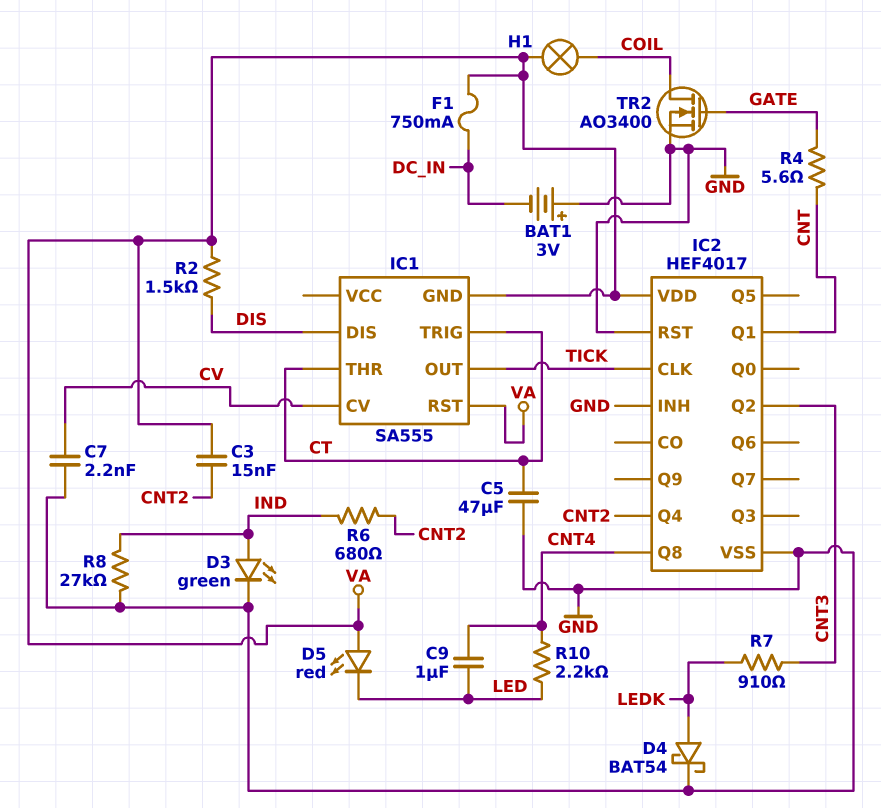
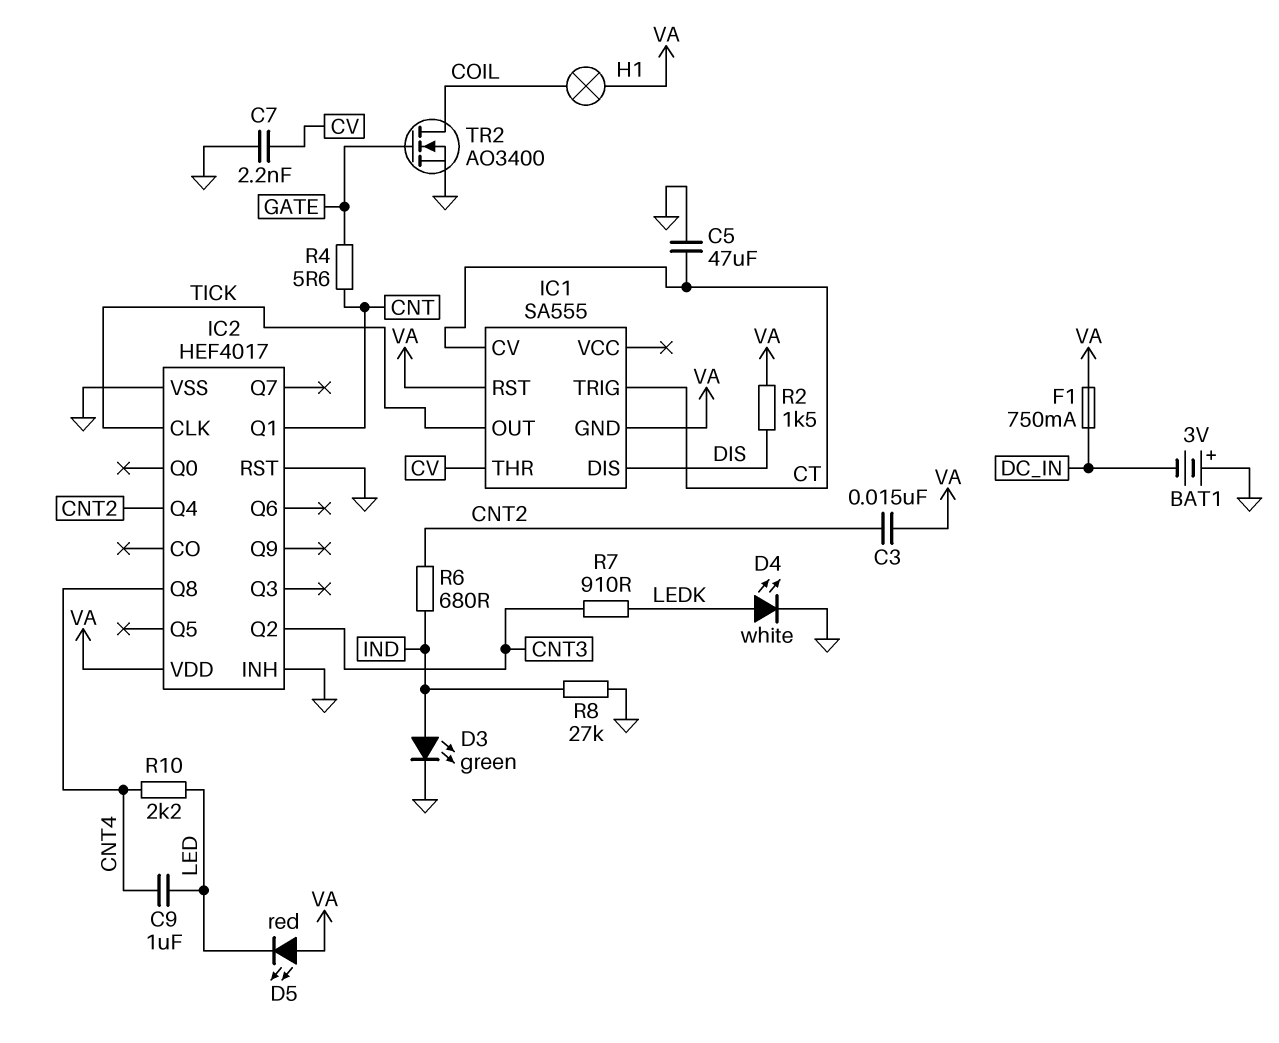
D4: schottky BAT54 (A LEDK, K GND) -> LED white (A LEDK, K GND)
IC1 pin CV: CV -> CT
IC1 pin THR: CT -> CV

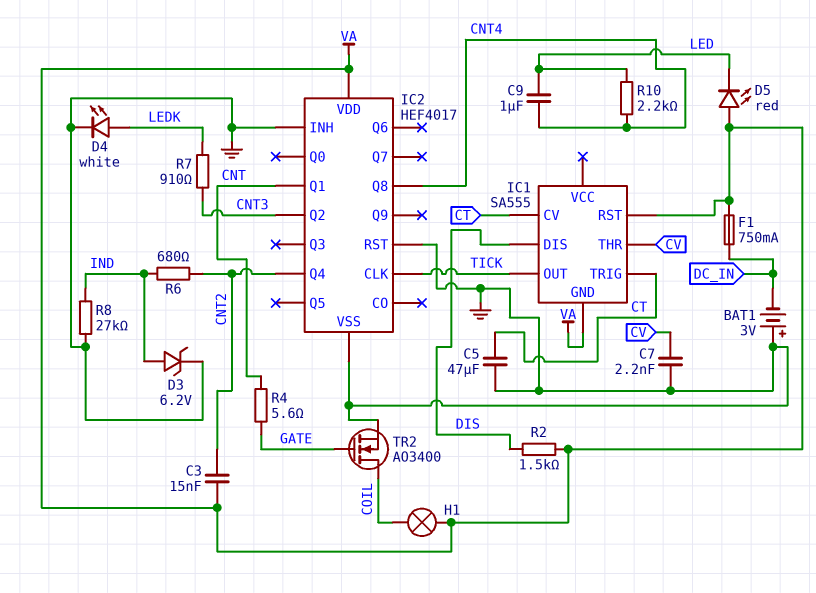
D3: LED green (A IND, K GND) -> zener 6.2V (A IND, K GND)

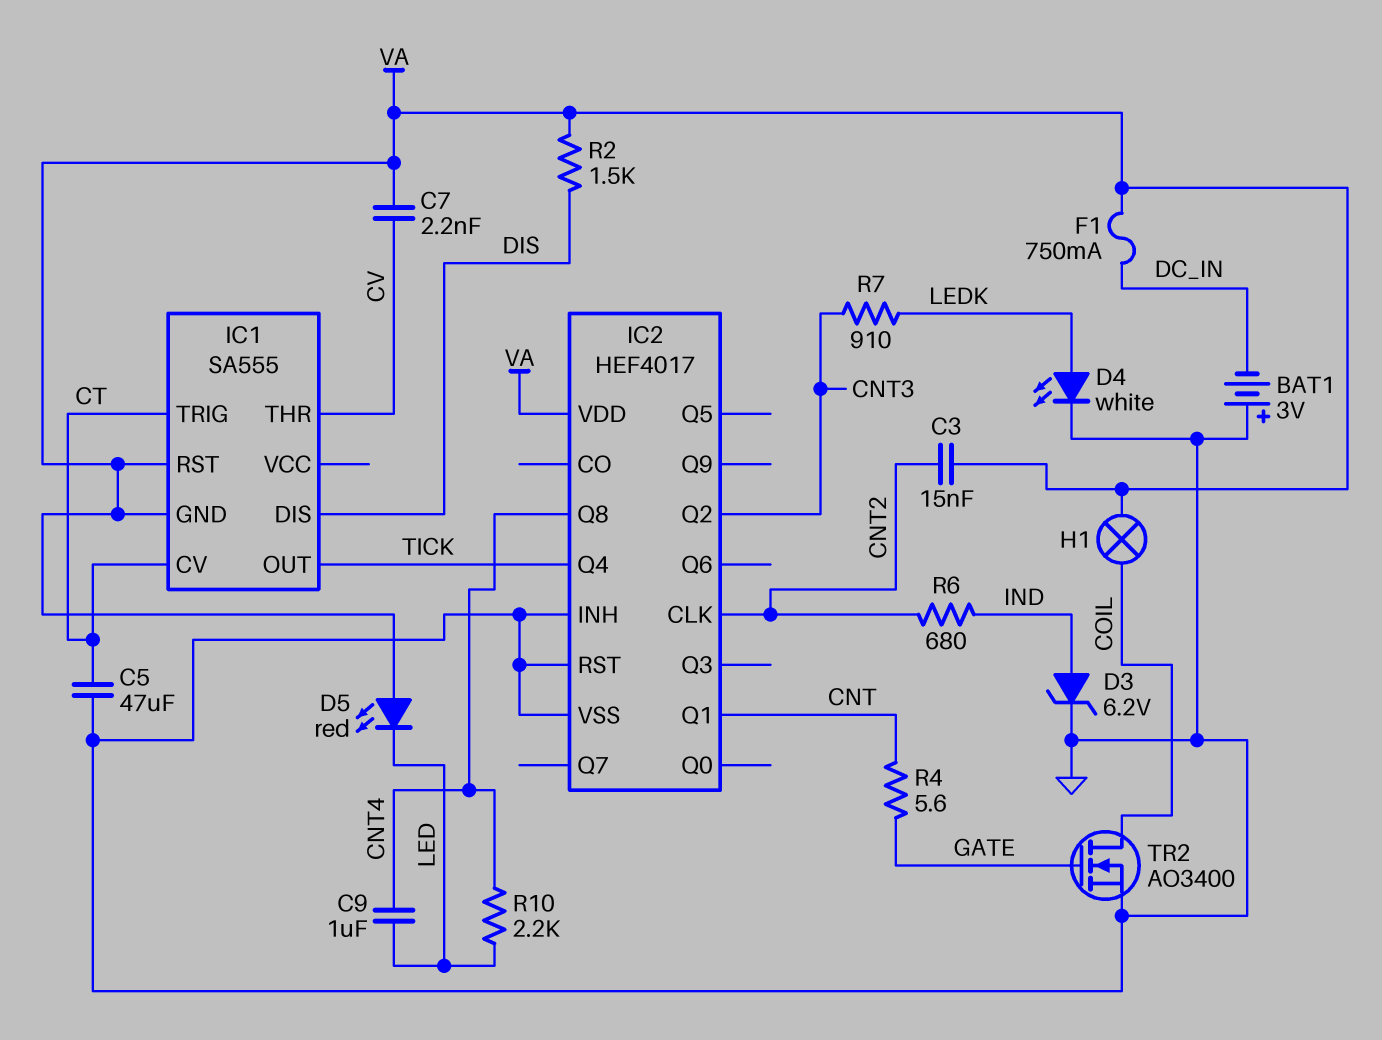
C7: 2.2nF (CV, GND) -> 2.2nF (CV, VA)
IC2 pin CLK: TICK -> CNT2
IC2 pin Q4: CNT2 -> TICK
R8: 27k (GND, IND) -> none

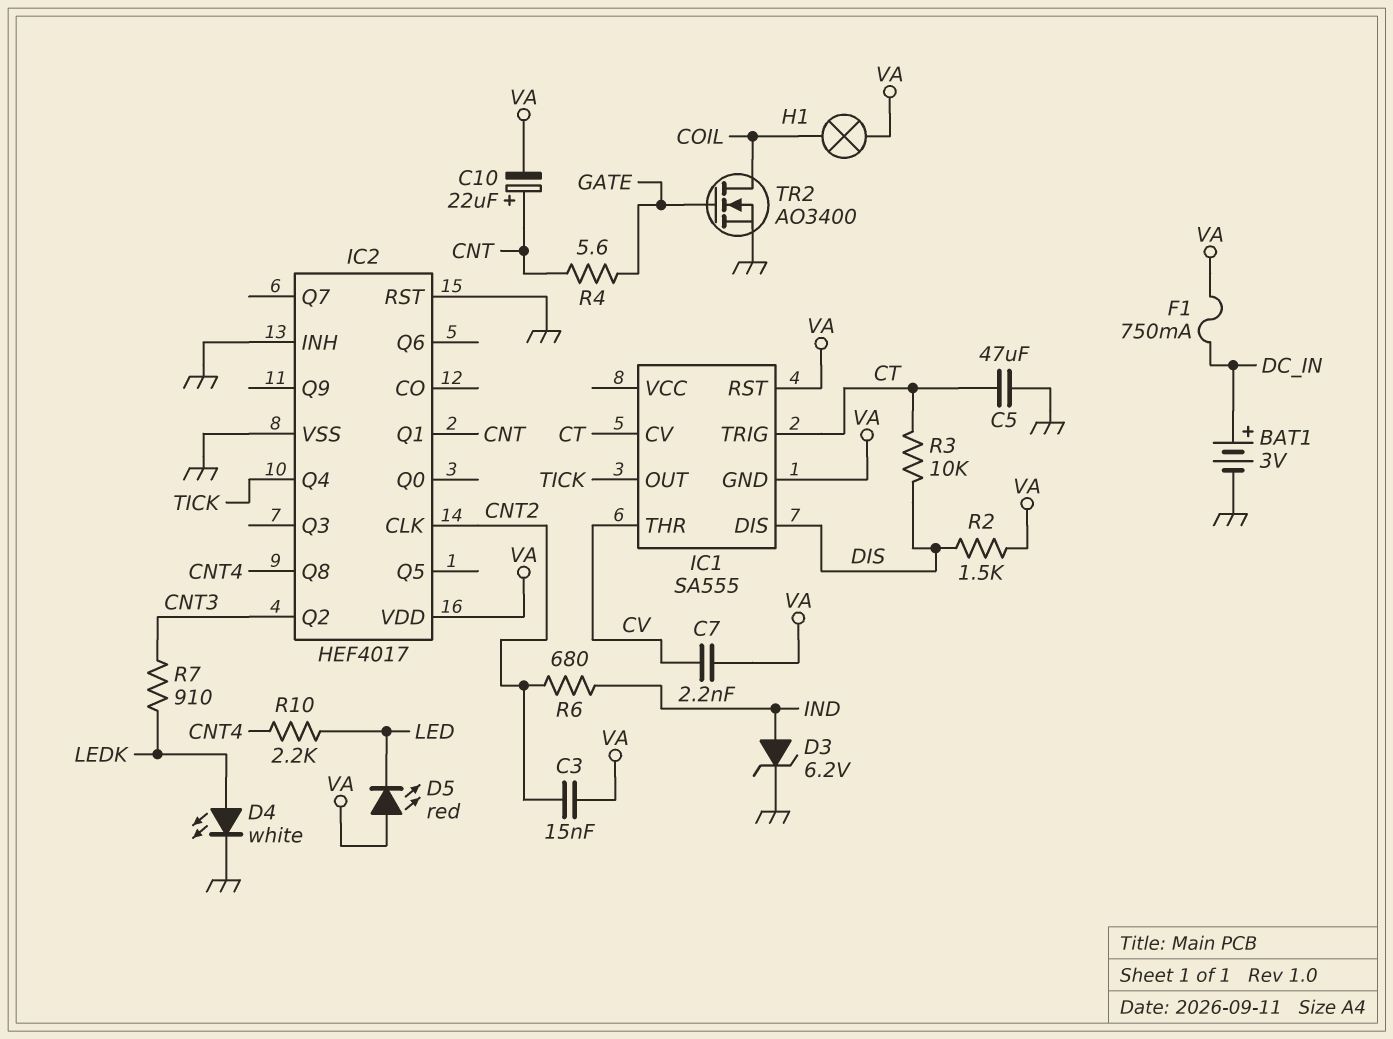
BAT1: 3V (plus GND, minus DC_IN) -> 3V (plus DC_IN, minus GND)
C9: 1uF (CNT4, LED) -> none
C10: none -> 22uF (plus CNT, minus VA)
R3: none -> 10k (CT, DIS)

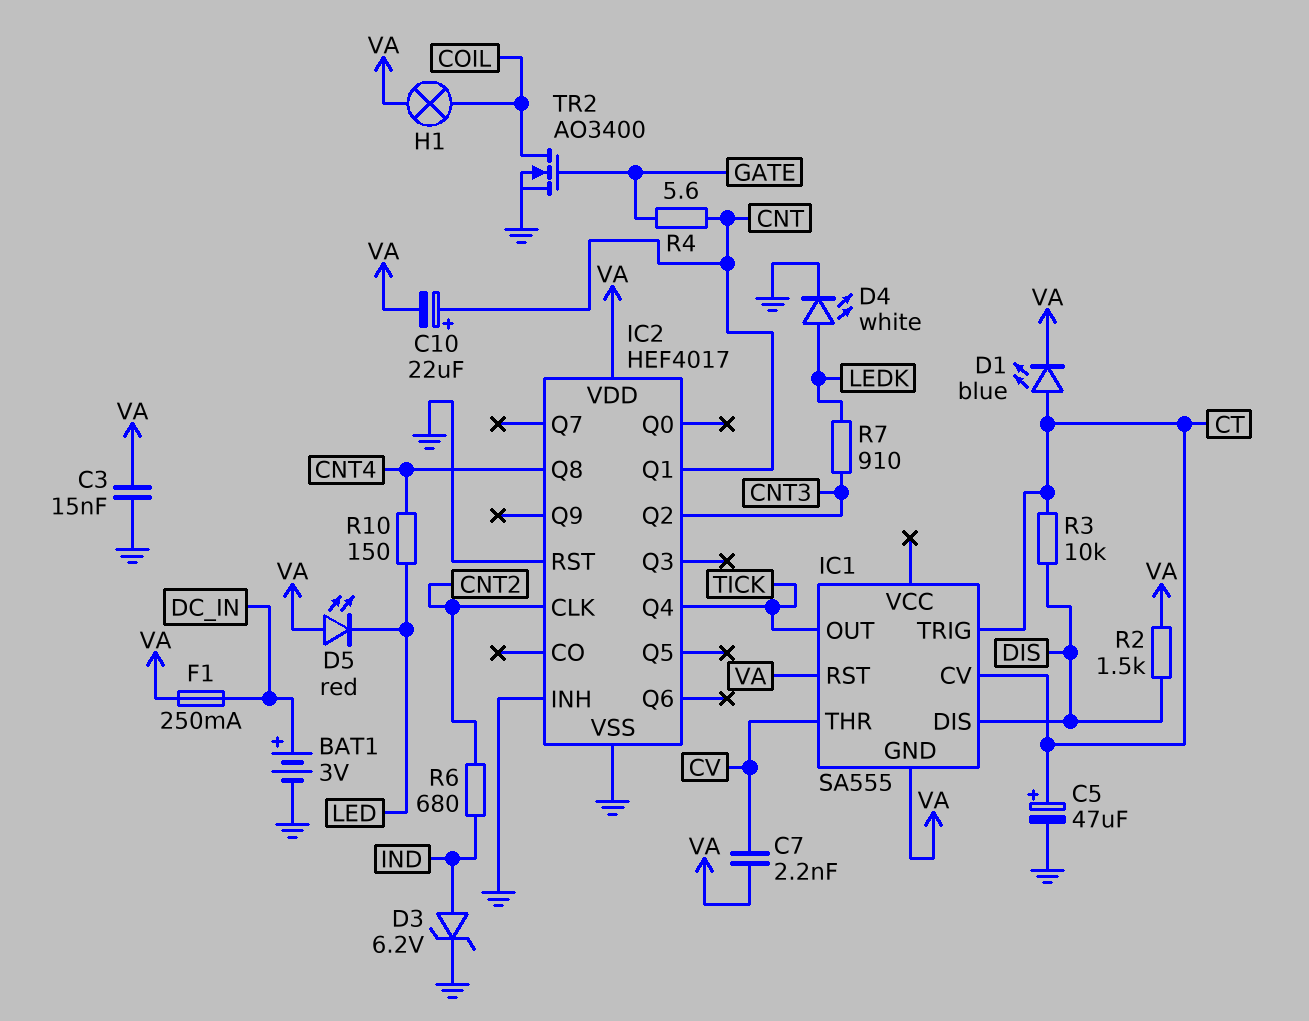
C3: 15nF (CNT2, VA) -> 15nF (GND, VA)
C5: 47uF (CT, GND) -> 47uF (plus CT, minus GND)
D1: none -> LED blue (A CT, K VA)
F1: 750mA (DC_IN, VA) -> 250mA (DC_IN, VA)
R10: 2.2k (CNT4, LED) -> 150 (CNT4, LED)

